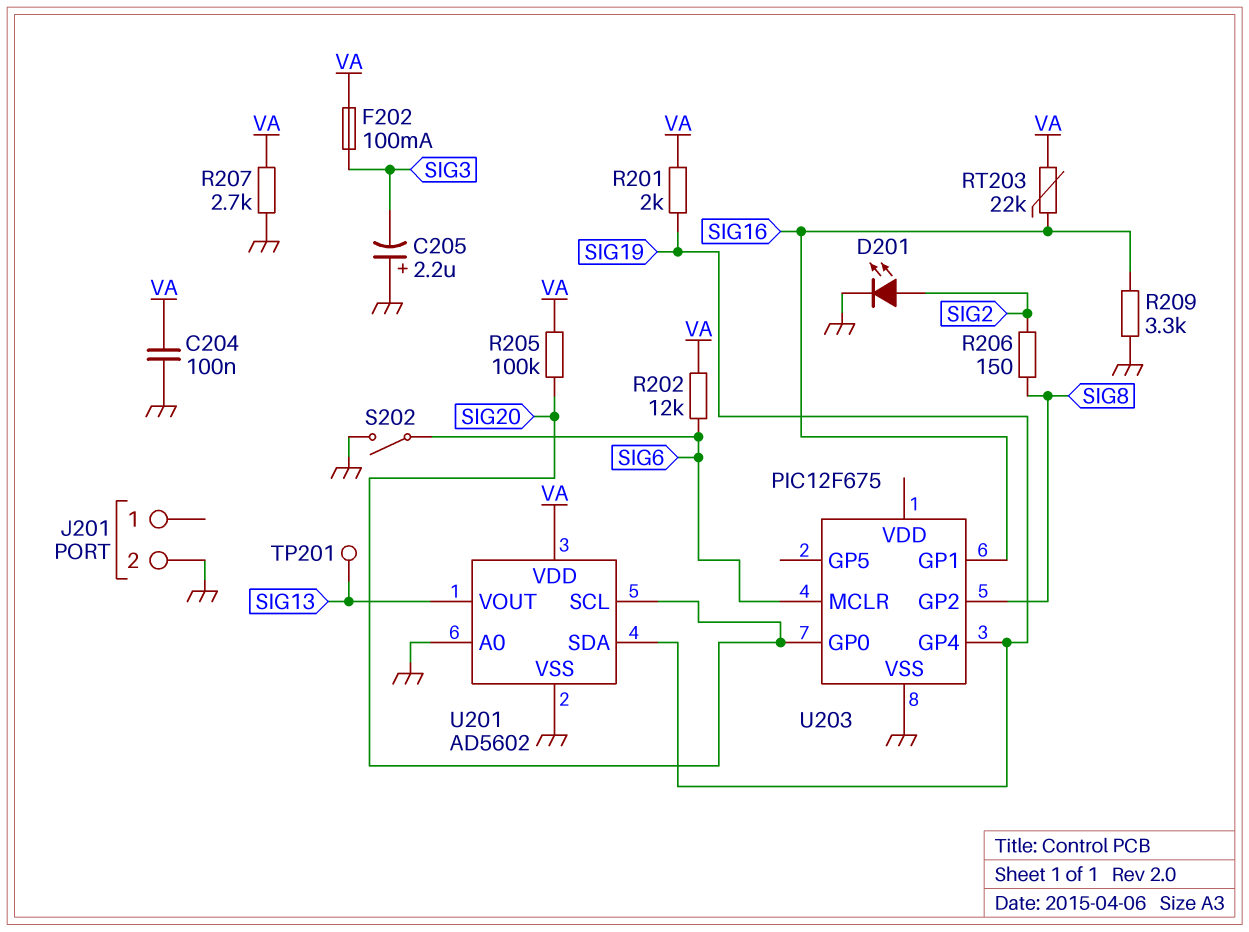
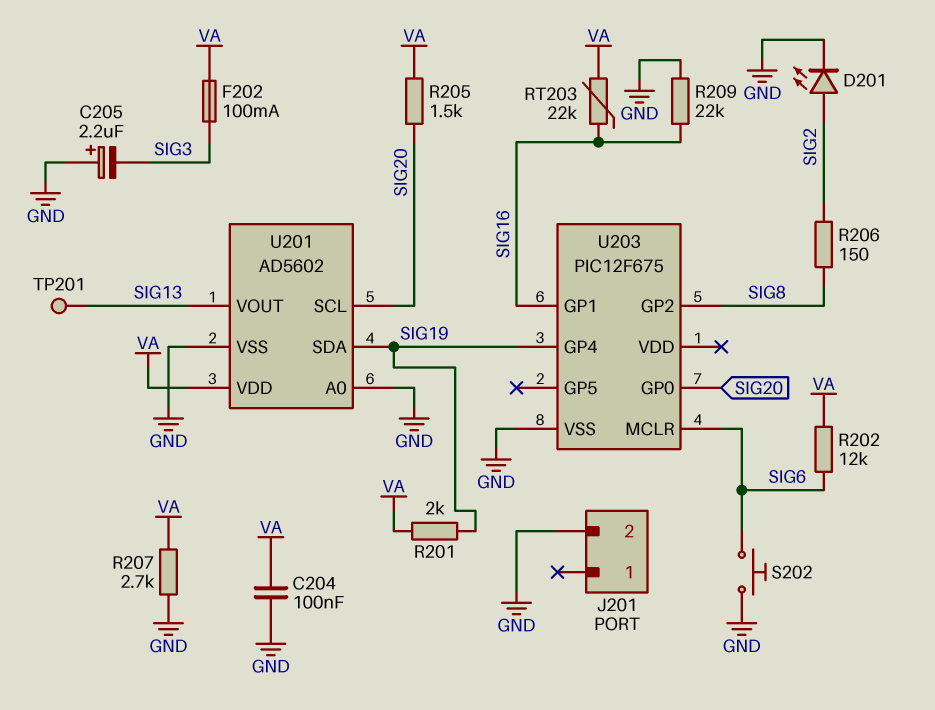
R205: 100k (SIG20, VA) -> 1.5k (SIG20, VA)
R209: 3.3k (GND, SIG16) -> 22k (GND, SIG16)
S202: switch (GND, SIG6) -> button (GND, SIG6)

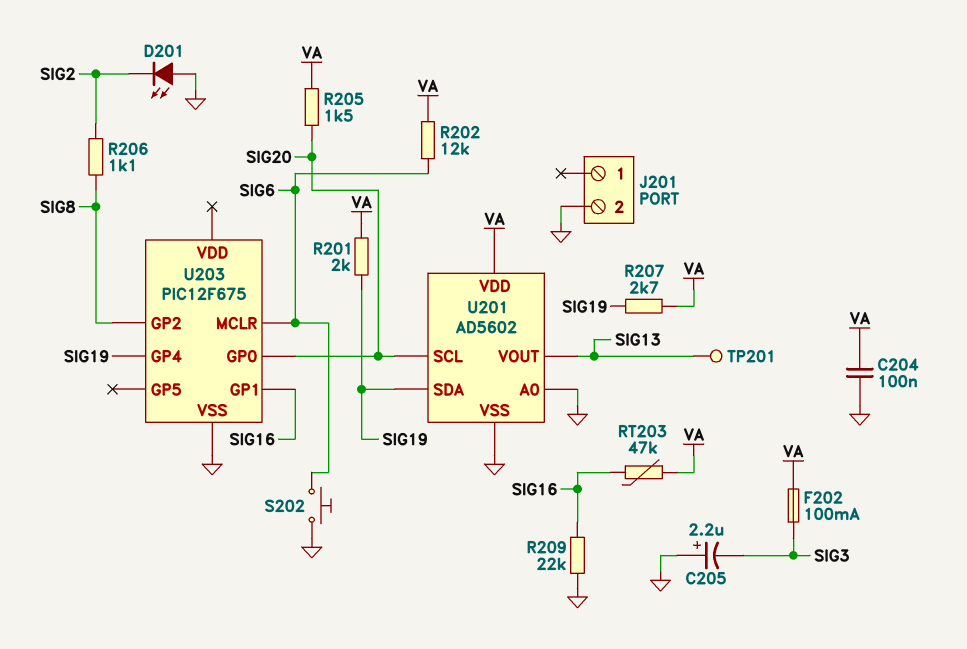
D201: LED (A SIG2, K GND) -> LED (A GND, K SIG2)
R206: 150 (SIG2, SIG8) -> 1.1k (SIG2, SIG8)
R207: 2.7k (GND, VA) -> 2.7k (SIG19, VA)
RT203: 22k (SIG16, VA) -> 47k (SIG16, VA)

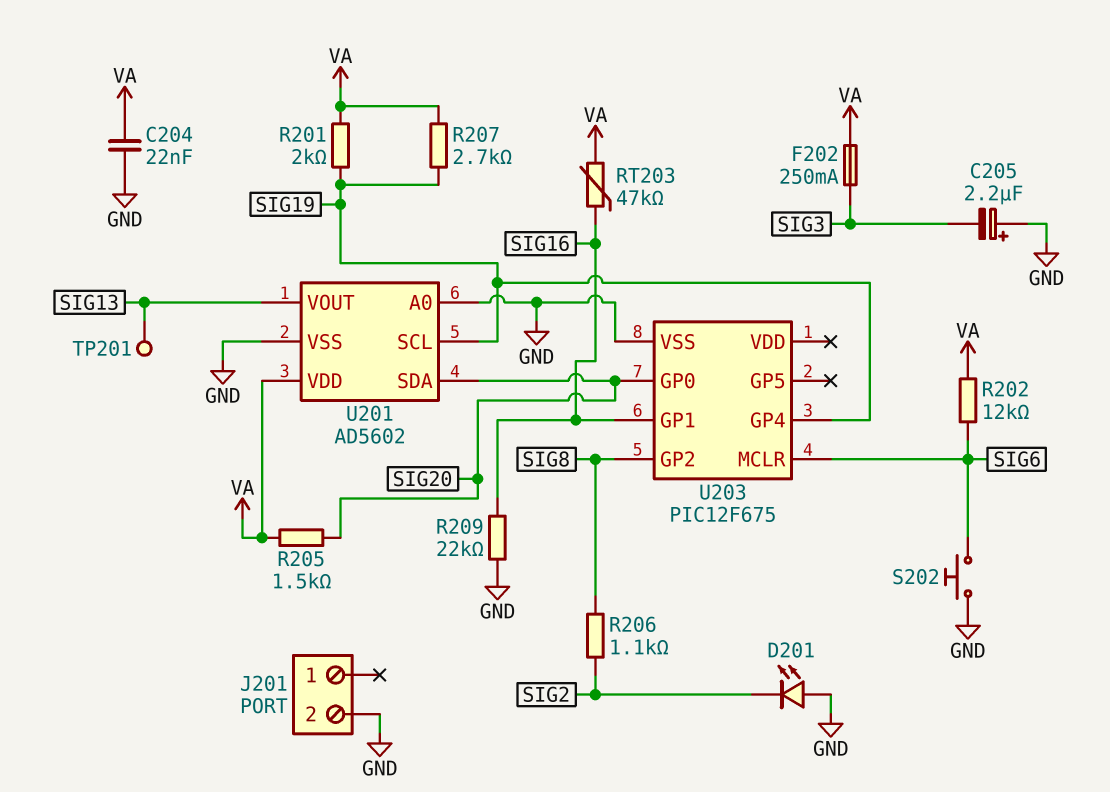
C204: 100nF (GND, VA) -> 22nF (GND, VA)
F202: 100mA (SIG3, VA) -> 250mA (SIG3, VA)
U201 pin SCL: SIG20 -> SIG19
U201 pin SDA: SIG19 -> SIG20

